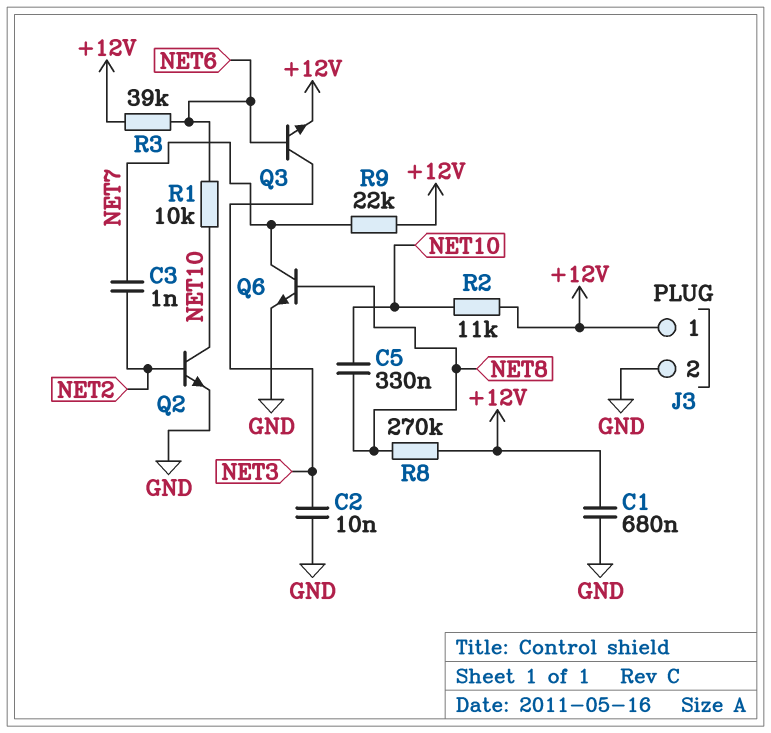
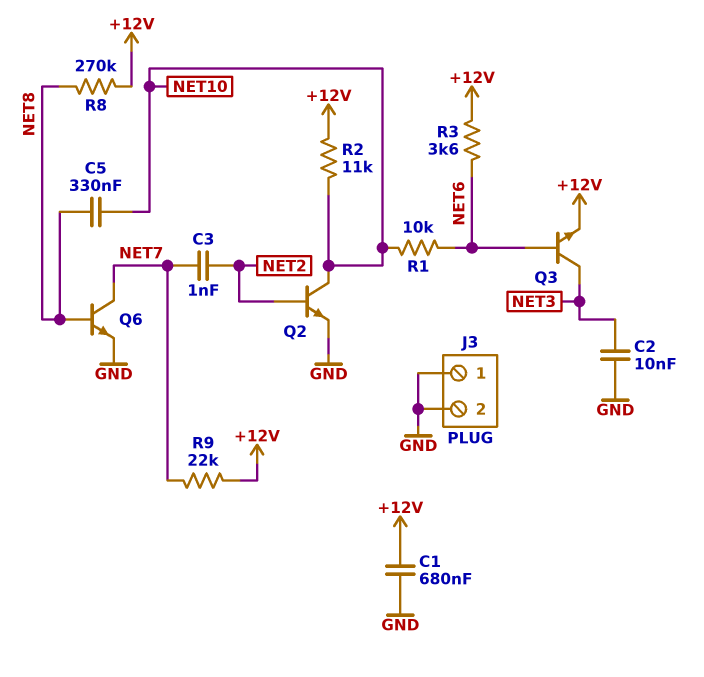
J3 pin 1: +12V -> GND
R3: 39k (+12V, NET6) -> 3.6k (+12V, NET6)

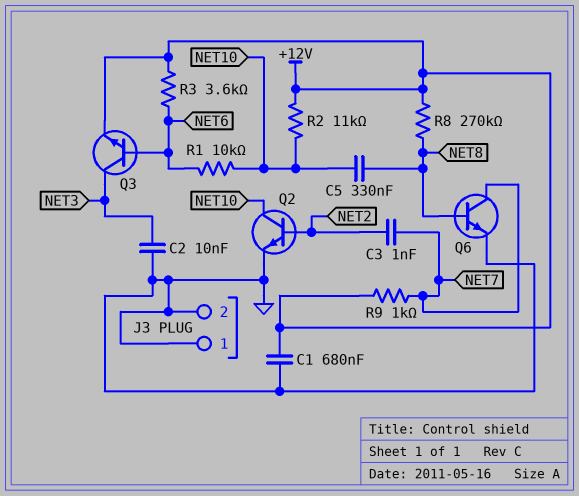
R9: 22k (+12V, NET7) -> 1k (+12V, NET7)

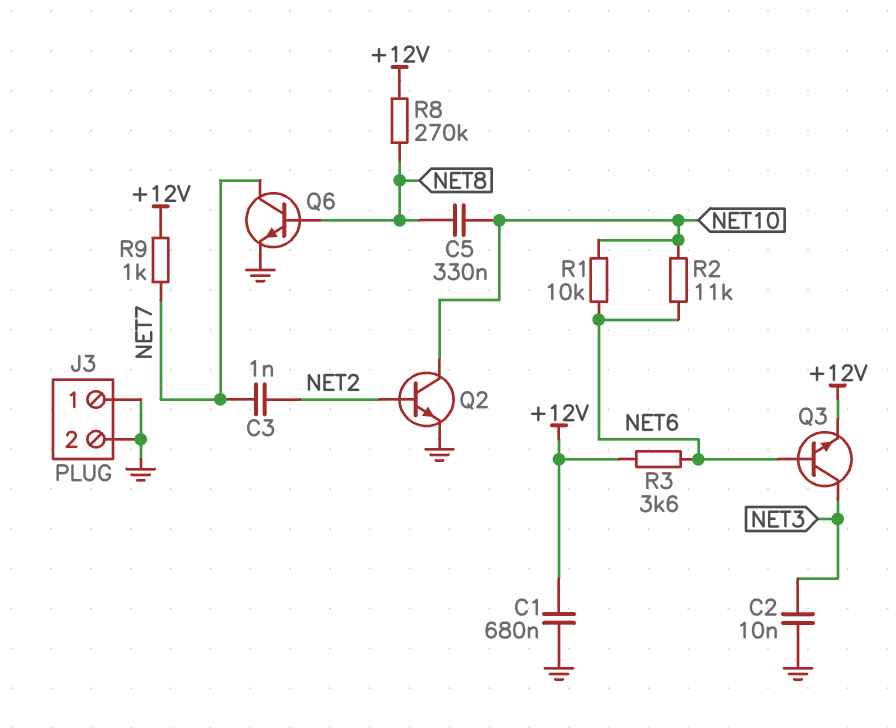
R2: 11k (+12V, NET10) -> 11k (NET6, NET10)

